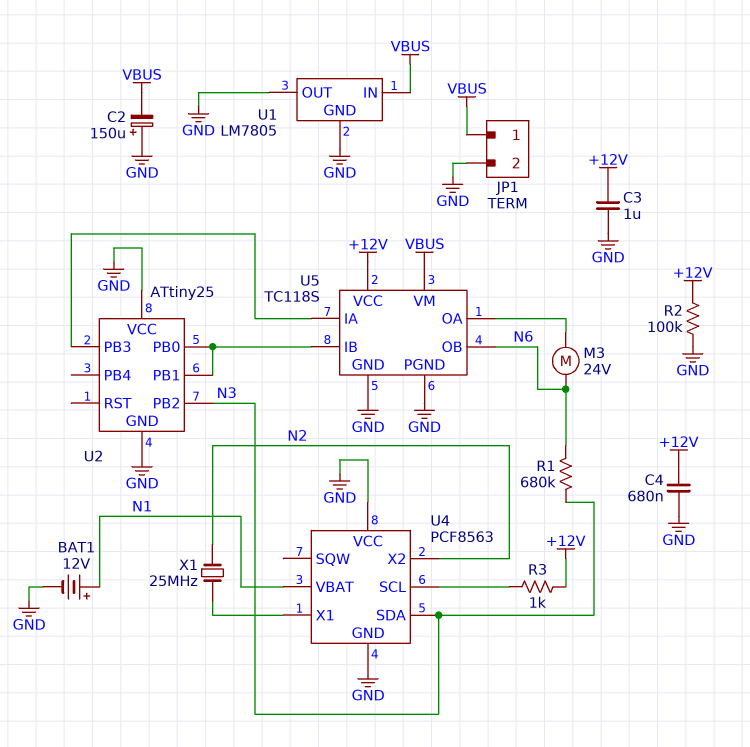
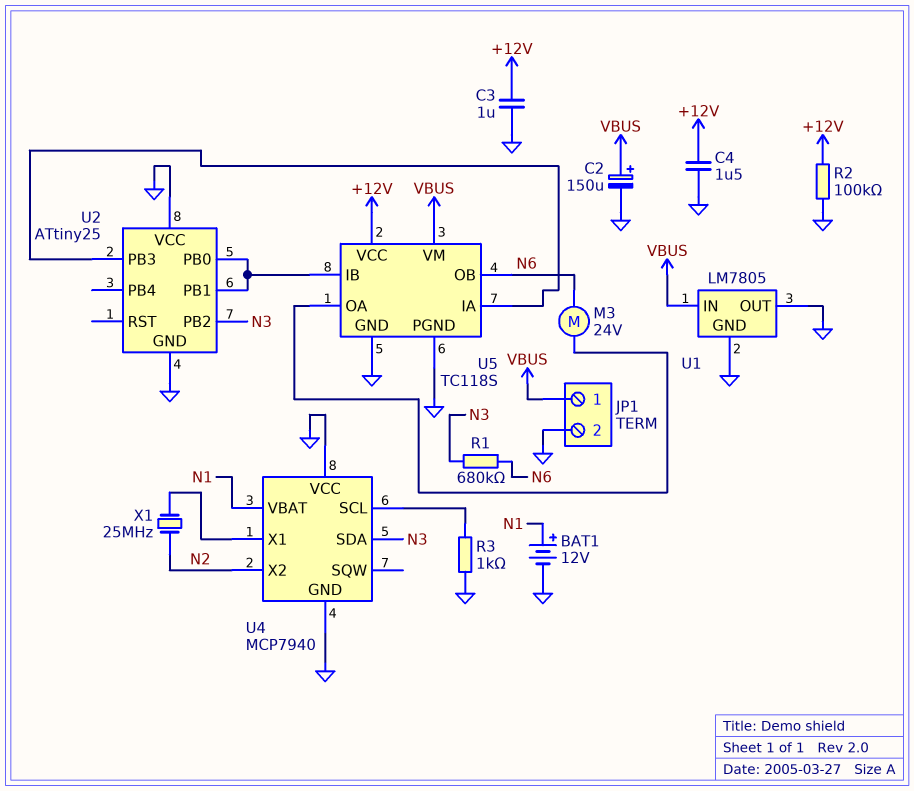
C2: 150uF (plus GND, minus VBUS) -> 150uF (plus VBUS, minus GND)
C4: 680nF (+12V, GND) -> 1.5uF (+12V, GND)
R3: 1k (+12V, U4/SCL) -> 1k (GND, U4/SCL)
U4: PCF8563 -> MCP7940

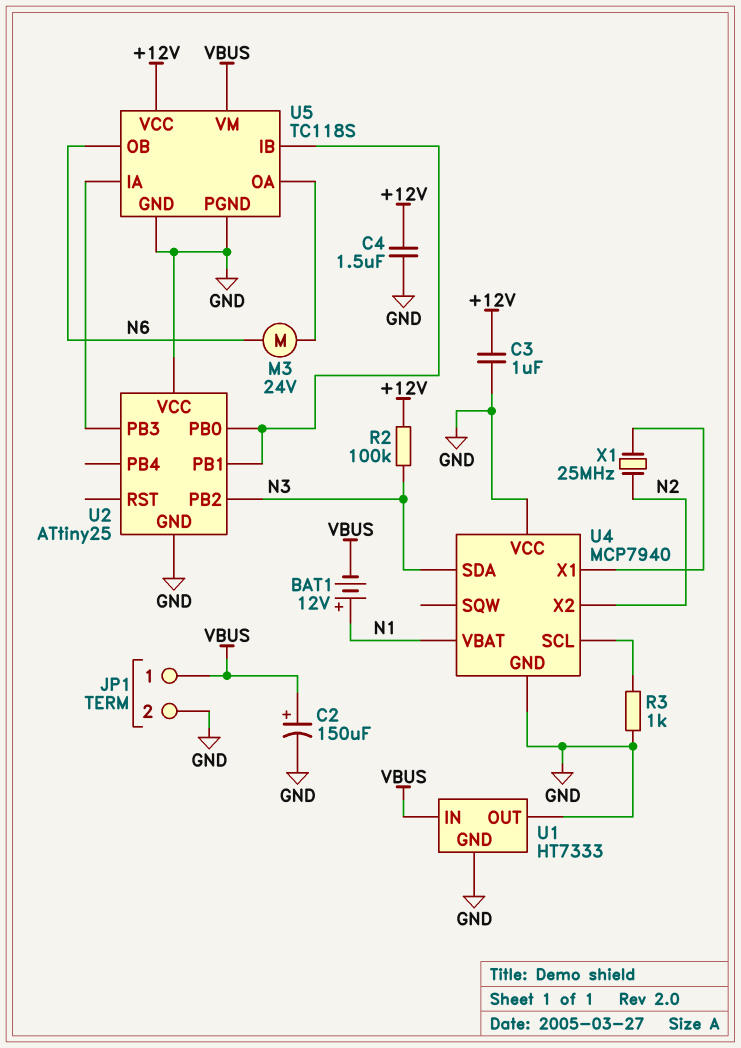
BAT1: 12V (plus N1, minus GND) -> 12V (plus N1, minus VBUS)
R1: 680k (N3, N6) -> none
R2: 100k (+12V, GND) -> 100k (+12V, N3)
U1: LM7805 -> HT7333

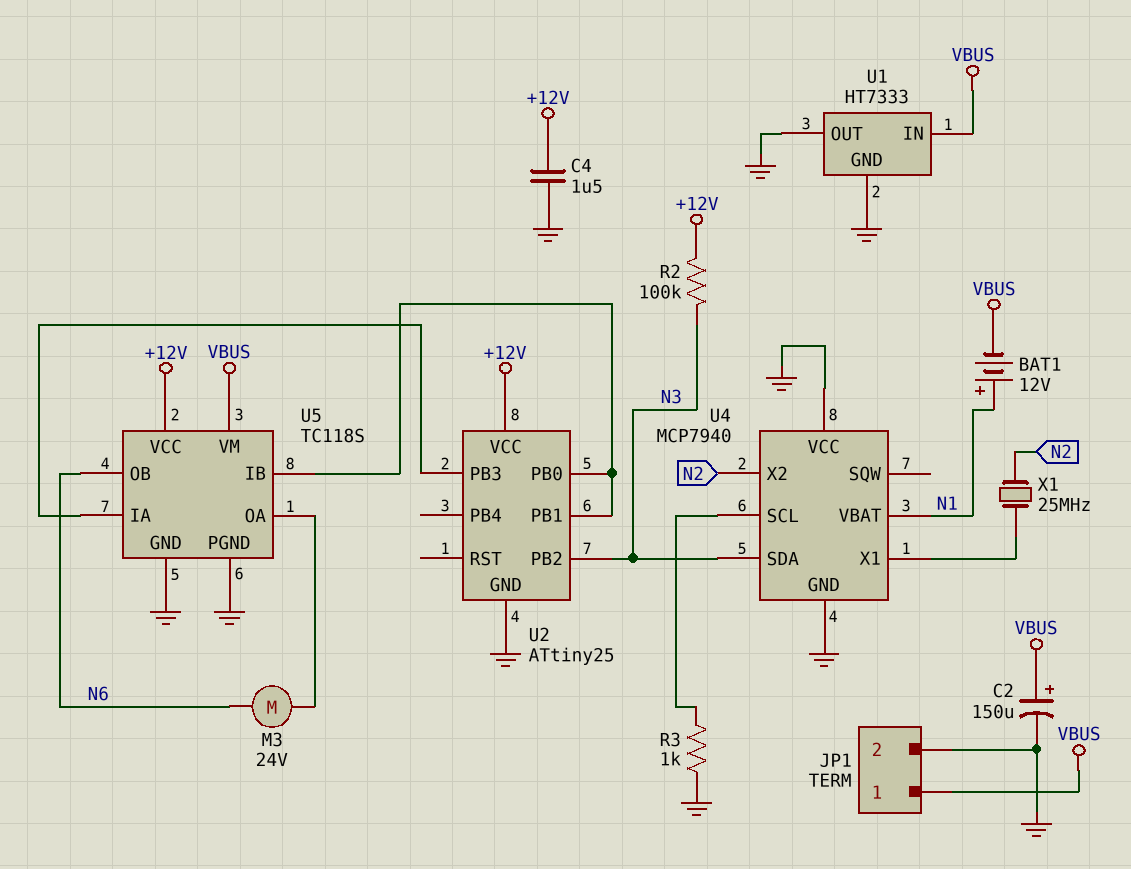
C3: 1uF (+12V, GND) -> none
U2 pin VCC: GND -> +12V

